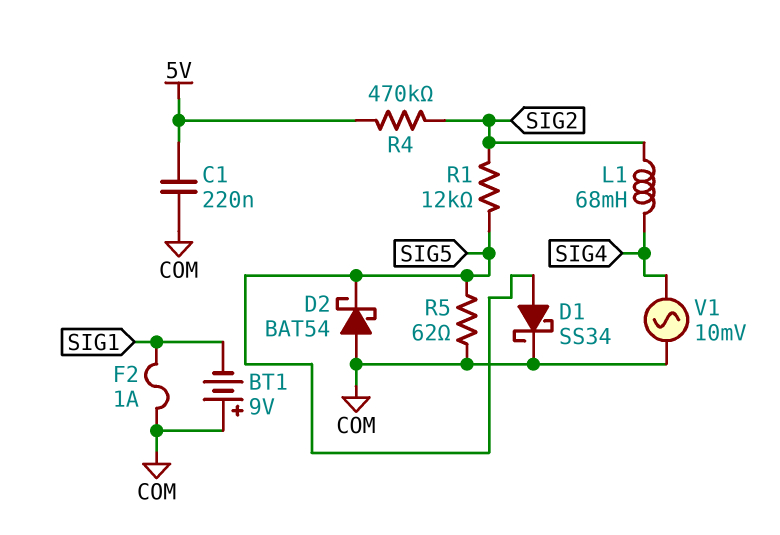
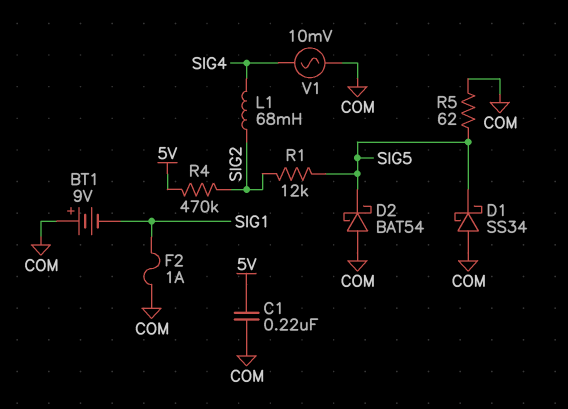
D1: schottky SS34 (A SIG5, K COM) -> schottky SS34 (A COM, K SIG5)

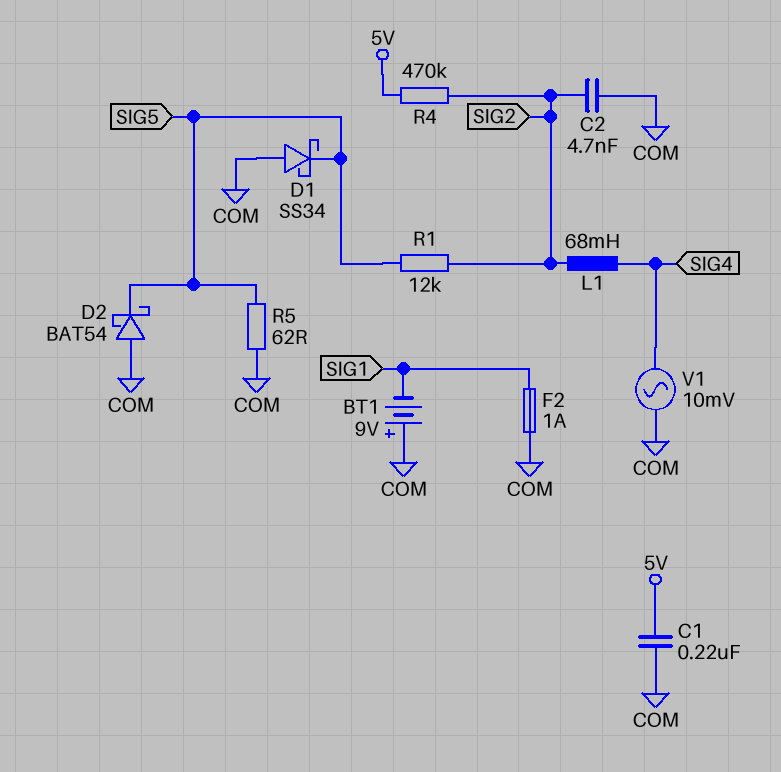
C2: none -> 4.7nF (COM, SIG2)

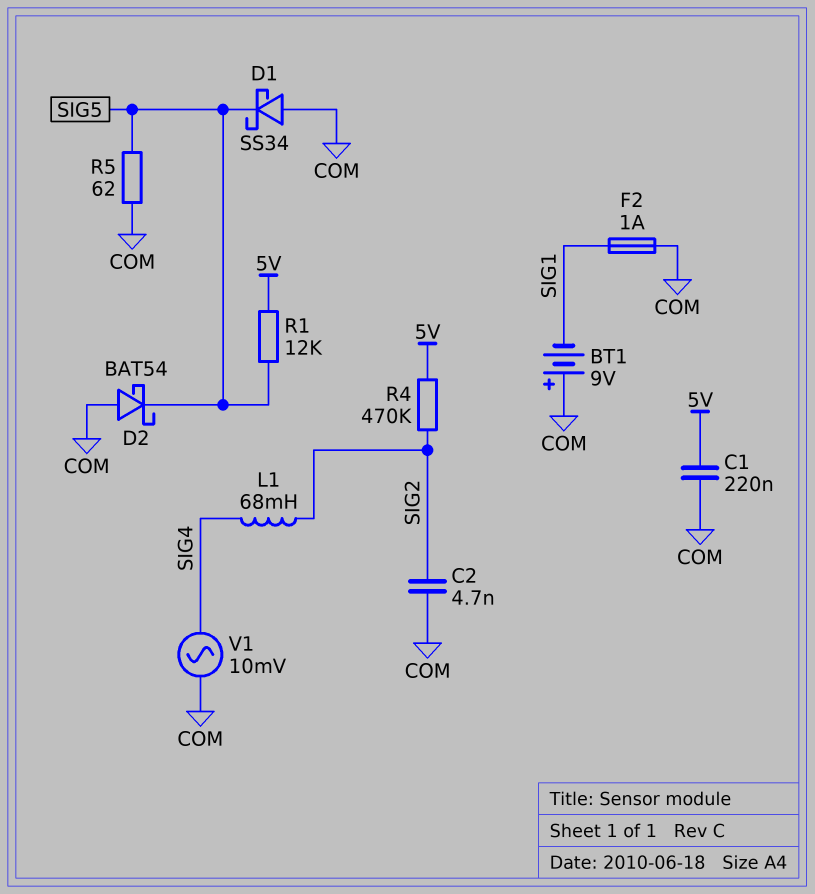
R1: 12k (SIG2, SIG5) -> 12k (5V, SIG5)

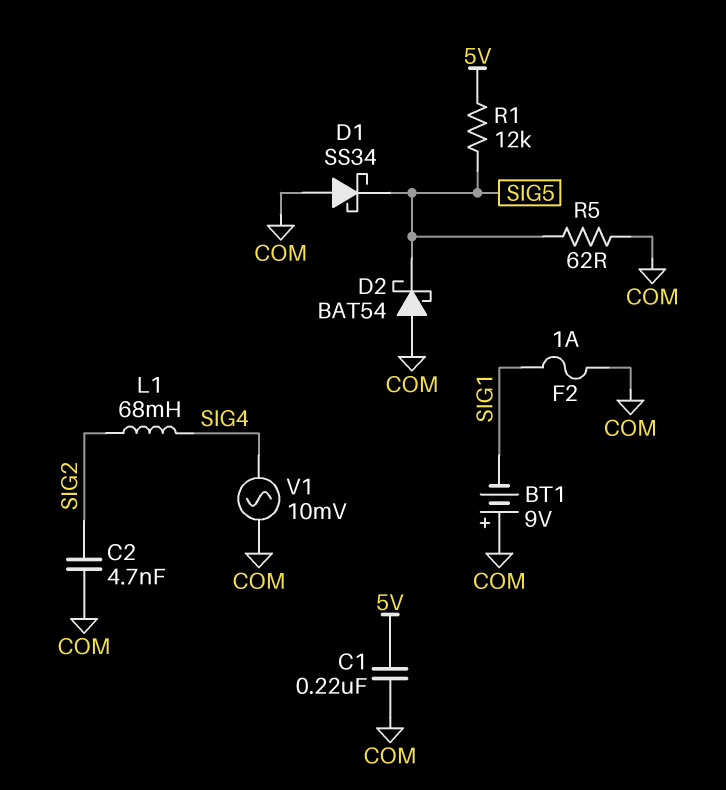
R4: 470k (5V, SIG2) -> none

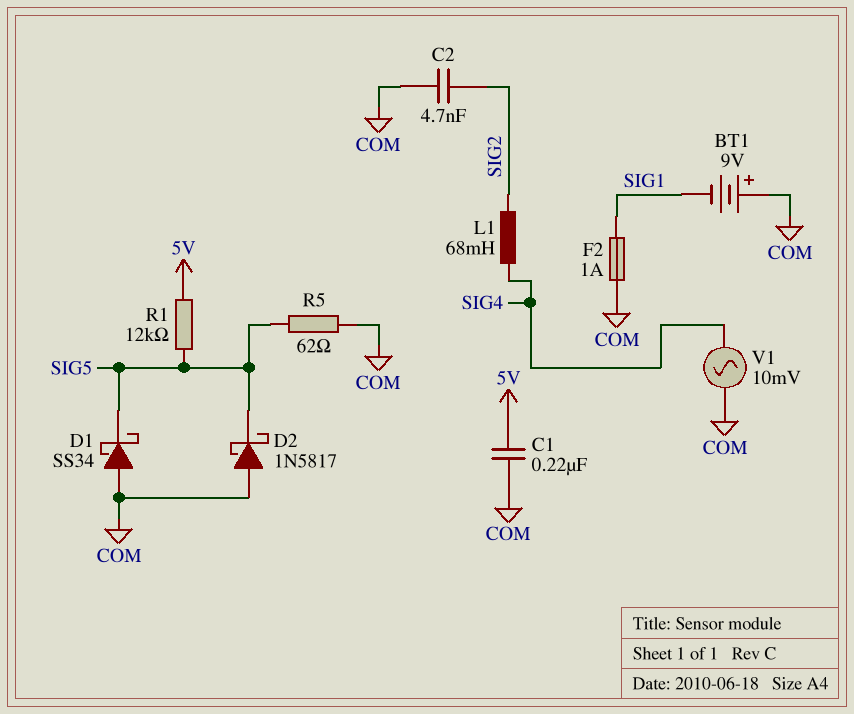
D2: schottky BAT54 (A COM, K SIG5) -> schottky 1N5817 (A COM, K SIG5)

